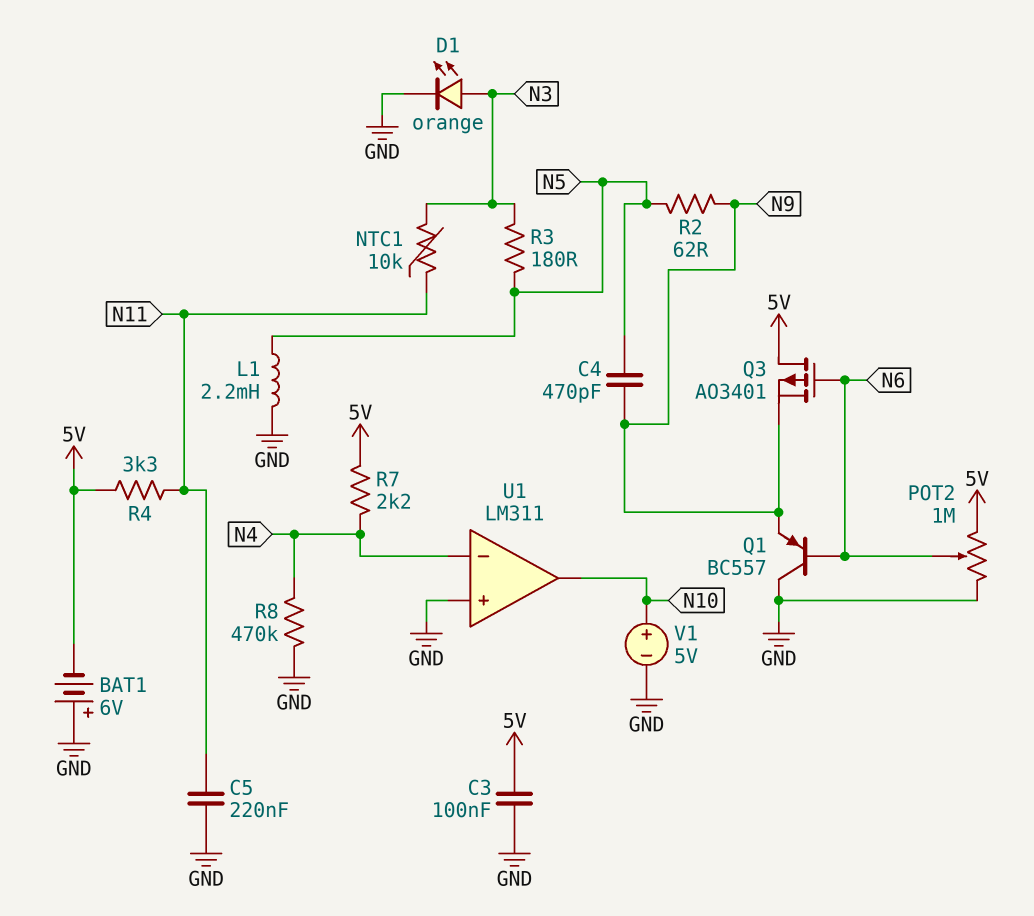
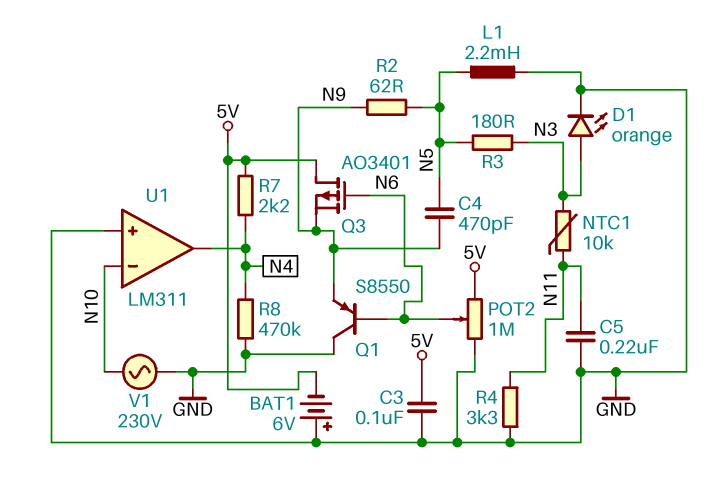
Q1: PNP BC557 (B N6, C GND, E N9) -> PNP S8550 (B N6, C GND, E N9)
R4: 3.3k (5V, N11) -> 3.3k (GND, N11)
U1 pin in-: N4 -> N10
U1 pin out: N10 -> N4
V1: 5V (plus N10, minus GND) -> AC 230V (GND, N10)

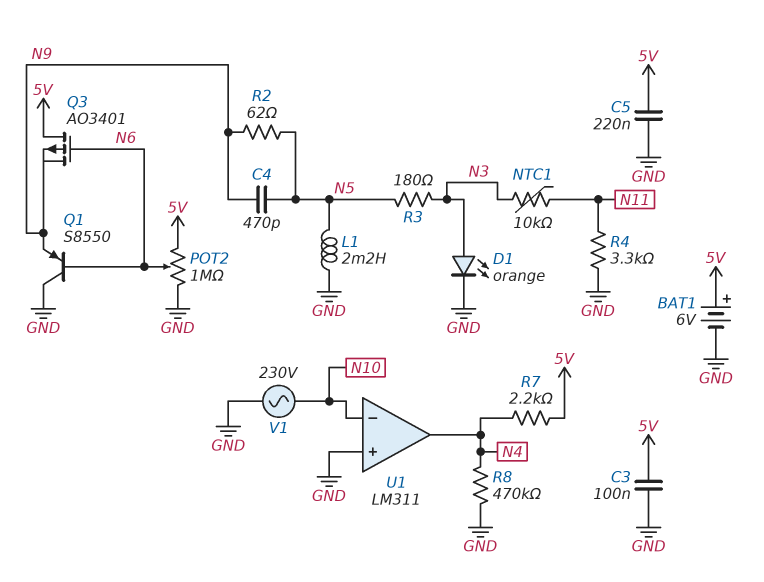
BAT1: 6V (plus GND, minus 5V) -> 6V (plus 5V, minus GND)
C5: 220nF (GND, N11) -> 220nF (5V, GND)

